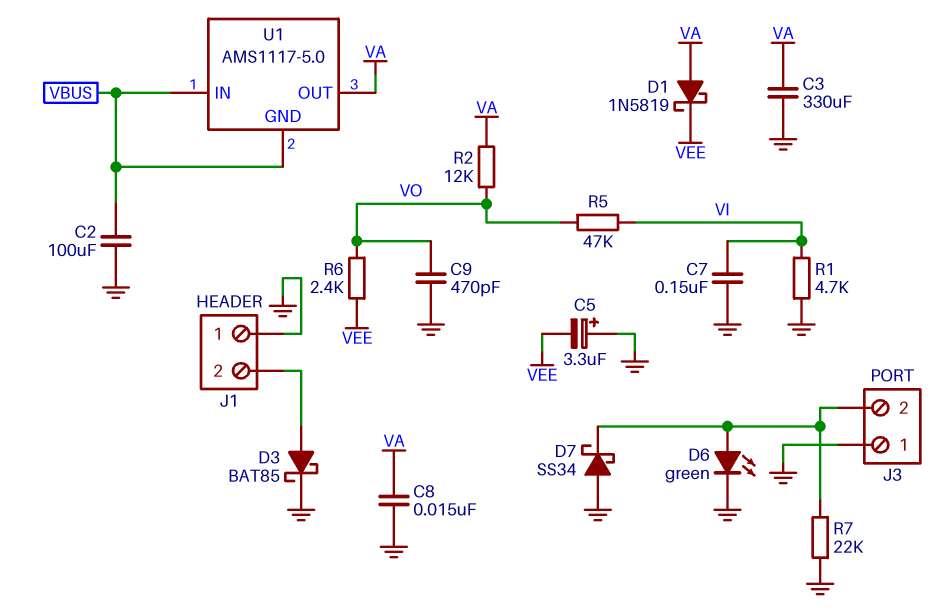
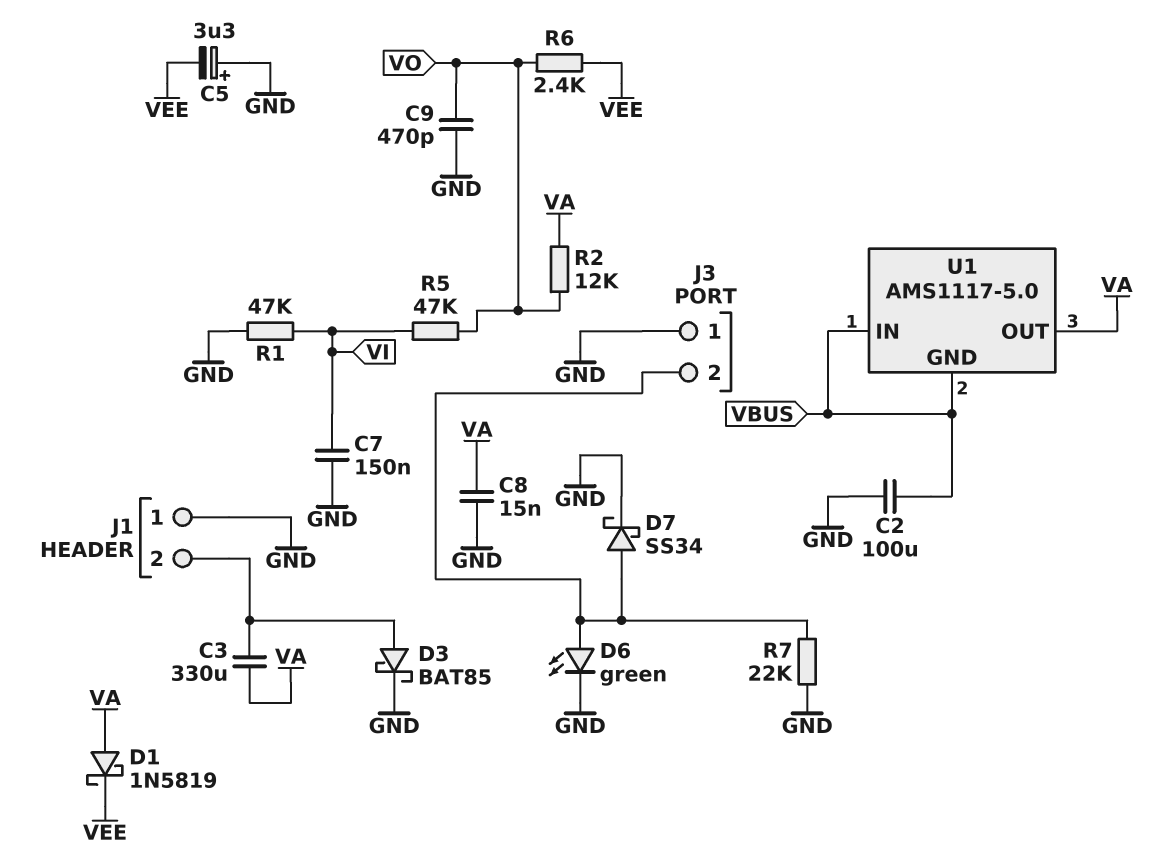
C3: 330uF (GND, VA) -> 330uF (J1/2, VA)
D7: schottky SS34 (A GND, K J3/2) -> schottky SS34 (A J3/2, K GND)
R1: 4.7k (GND, VI) -> 47k (GND, VI)

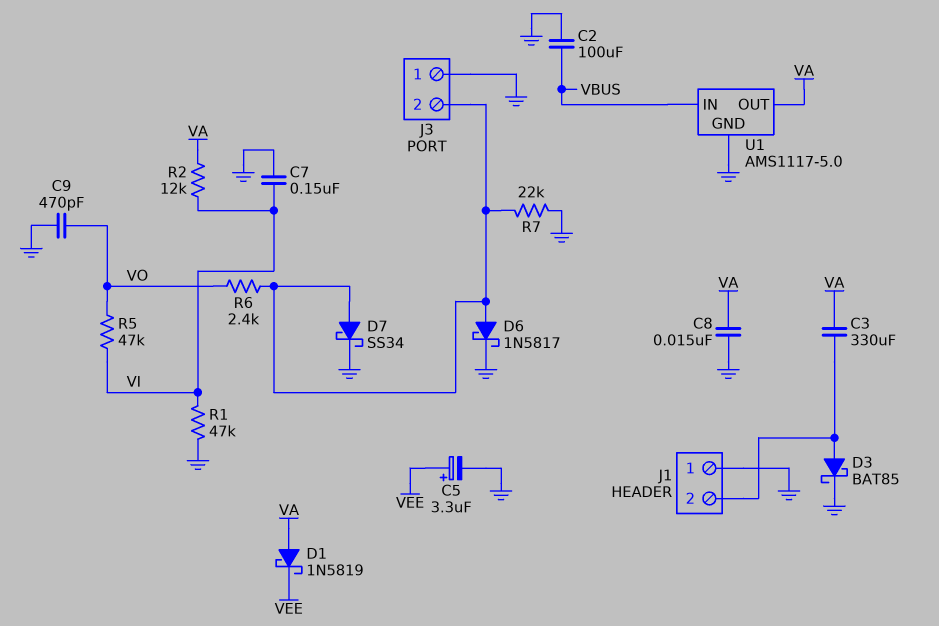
C5: 3.3uF (plus GND, minus VEE) -> 3.3uF (plus VEE, minus GND)
D6: LED green (A J3/2, K GND) -> schottky 1N5817 (A J3/2, K GND)
R2: 12k (VA, VO) -> 12k (VA, VI)
R6: 2.4k (VEE, VO) -> 2.4k (J3/2, VO)
U1 pin GND: VBUS -> GND

